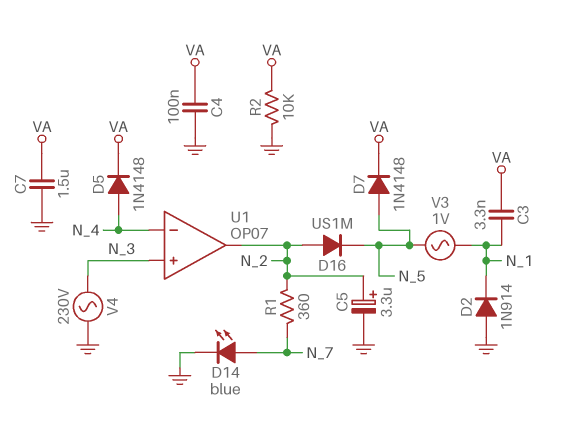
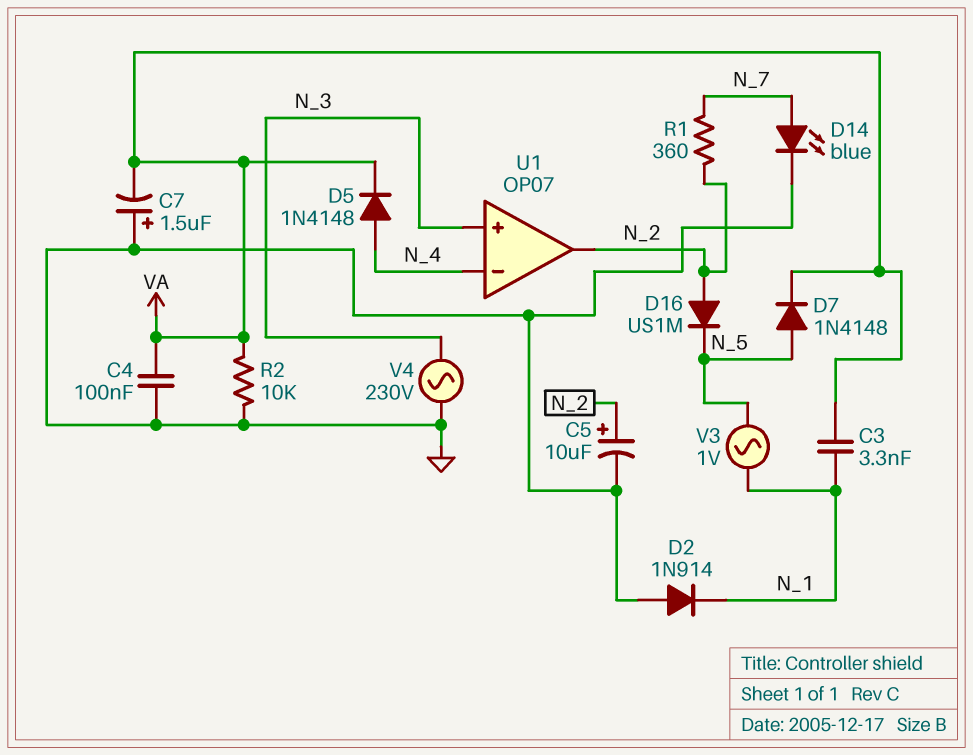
C5: 3.3uF (plus N_2, minus GND) -> 10uF (plus N_2, minus GND)
C7: 1.5uF (GND, VA) -> 1.5uF (plus GND, minus VA)

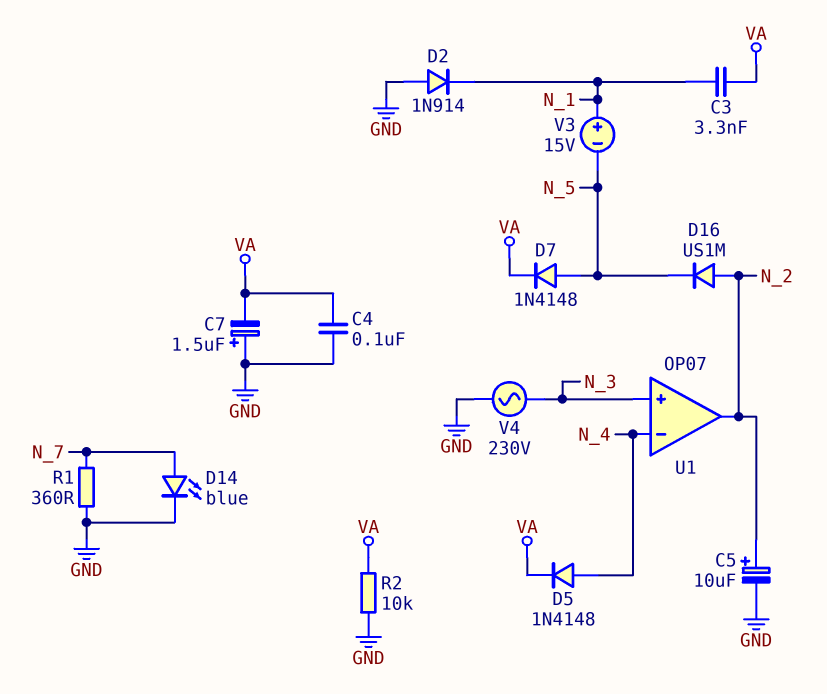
R1: 360 (N_2, N_7) -> 360 (GND, N_7)
V3: AC 1V (N_1, N_5) -> 15V (plus N_1, minus N_5)

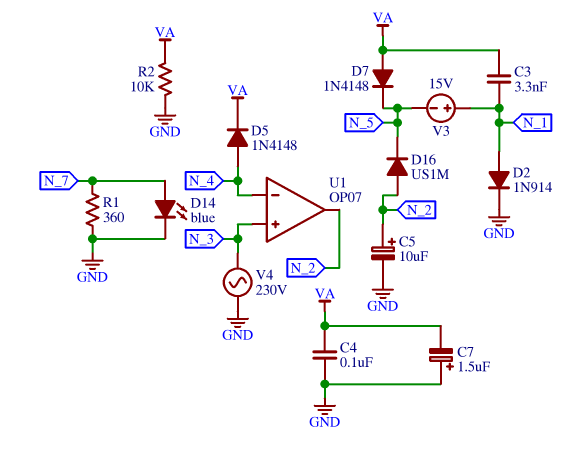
D2: diode 1N914 (A GND, K N_1) -> diode 1N914 (A N_1, K GND)
D7: diode 1N4148 (A N_5, K VA) -> diode 1N4148 (A VA, K N_5)

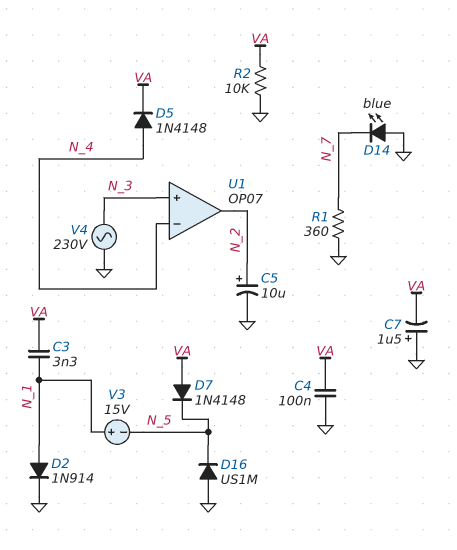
D14: LED blue (A N_7, K GND) -> LED blue (A GND, K N_7)
D16: diode US1M (A N_2, K N_5) -> diode US1M (A GND, K N_5)

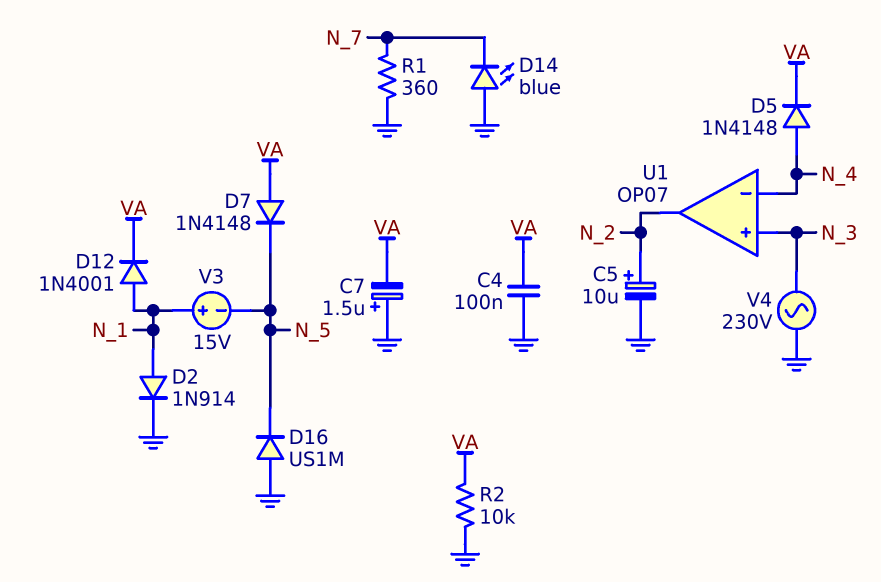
C3: 3.3nF (N_1, VA) -> none
D12: none -> diode 1N4001 (A N_1, K VA)

